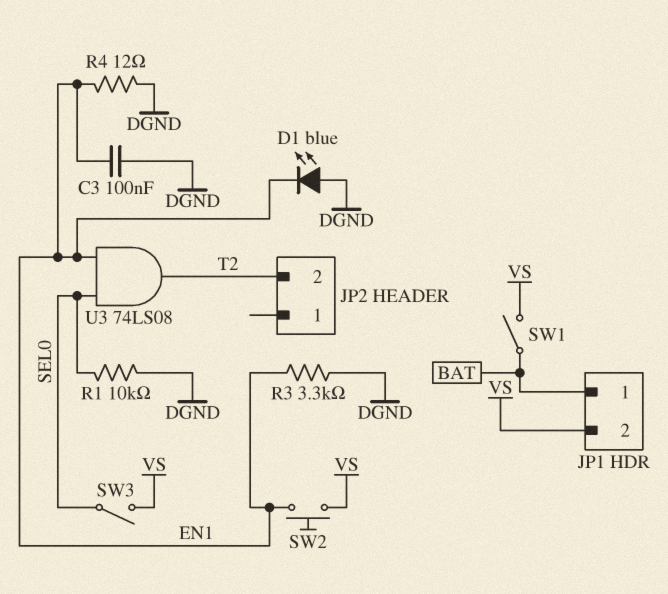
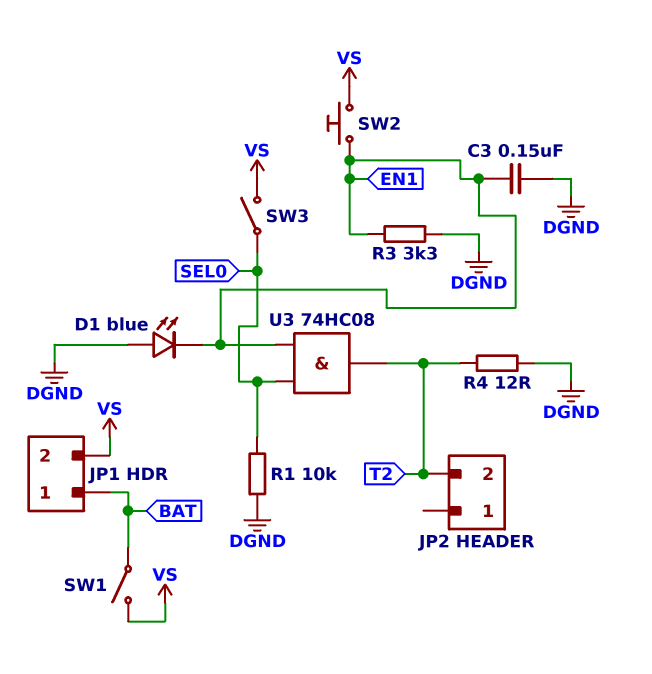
C3: 100nF (DGND, EN1) -> 150nF (DGND, EN1)
R4: 12 (DGND, EN1) -> 12 (DGND, T2)
U3: AND 74LS08 (in EN1, in SEL0, out T2) -> AND 74HC08 (in EN1, in SEL0, out T2)

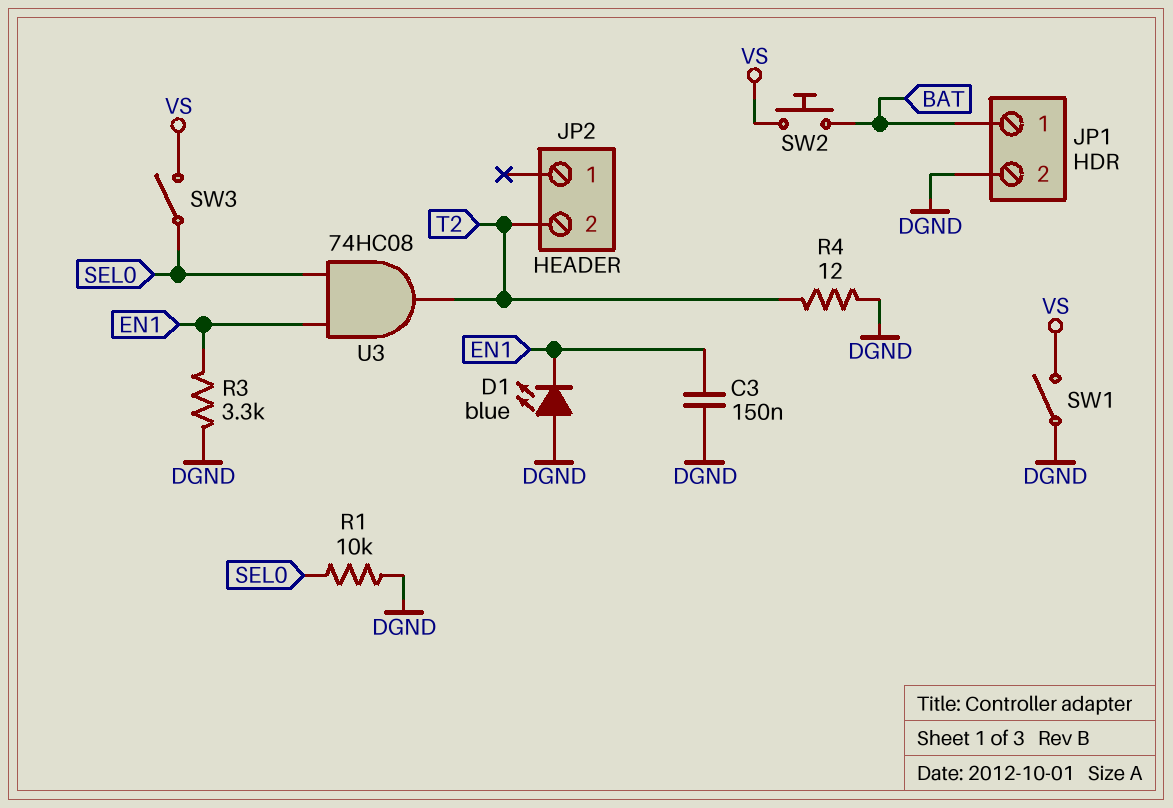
JP1 pin 2: VS -> DGND
SW1: switch (BAT, VS) -> switch (DGND, VS)
SW2: button (EN1, VS) -> button (BAT, VS)

